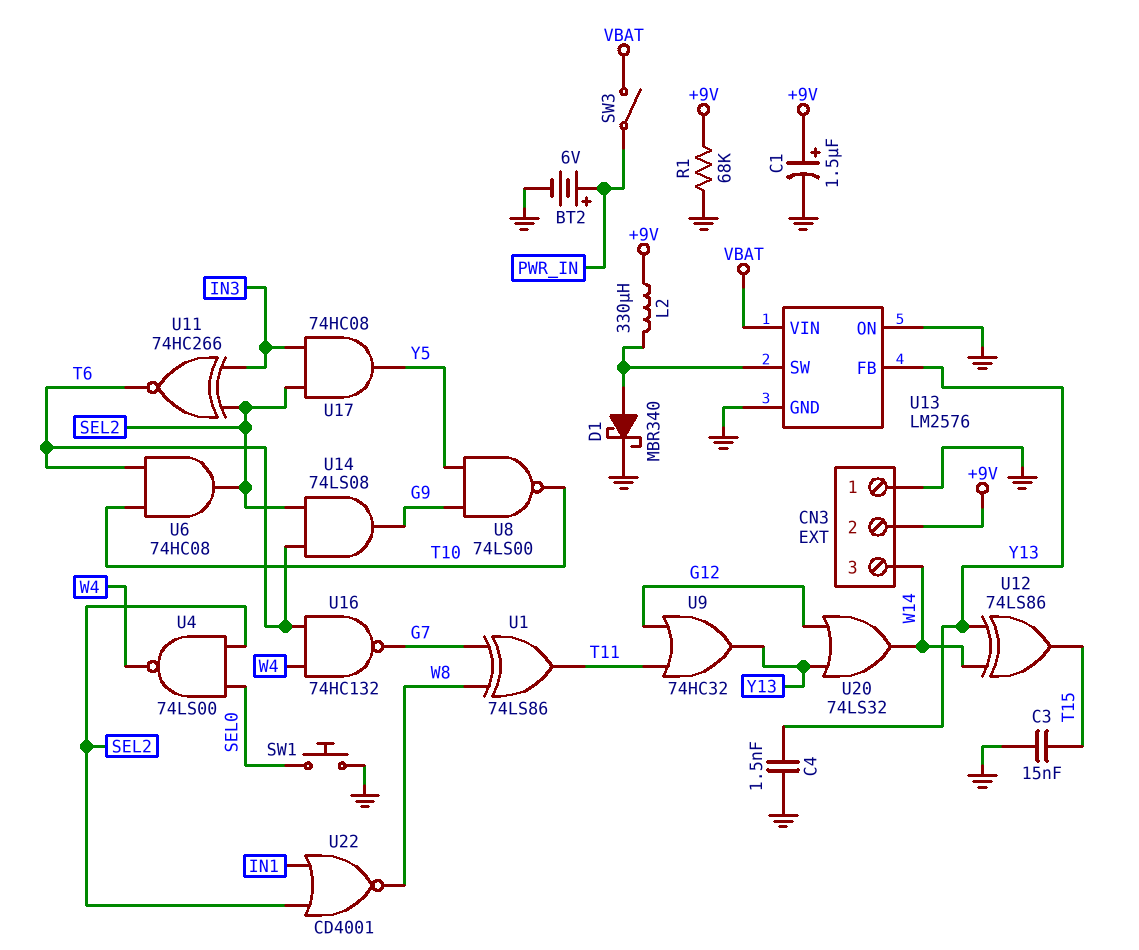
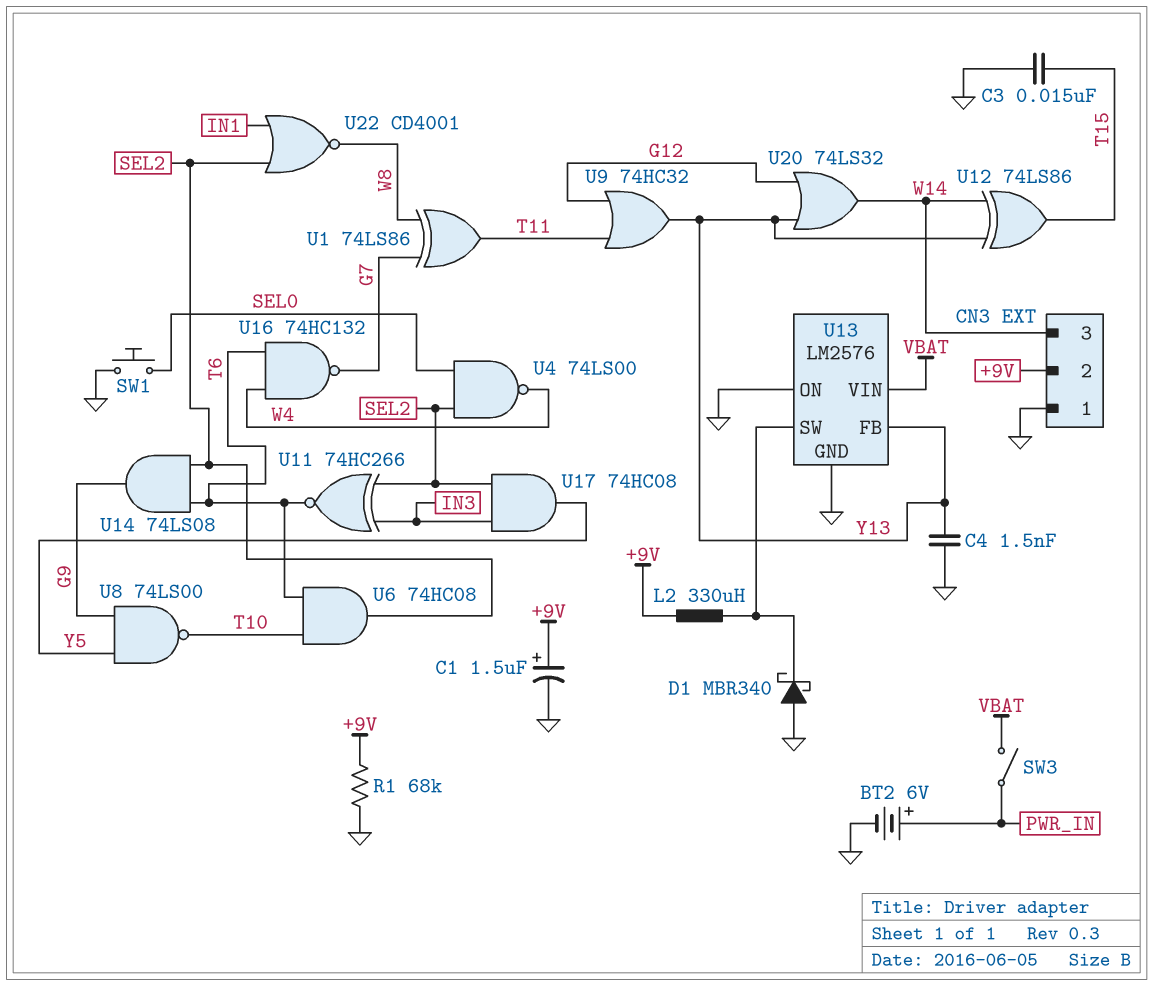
D1: schottky MBR340 (A U13/SW, K GND) -> schottky MBR340 (A GND, K U13/SW)

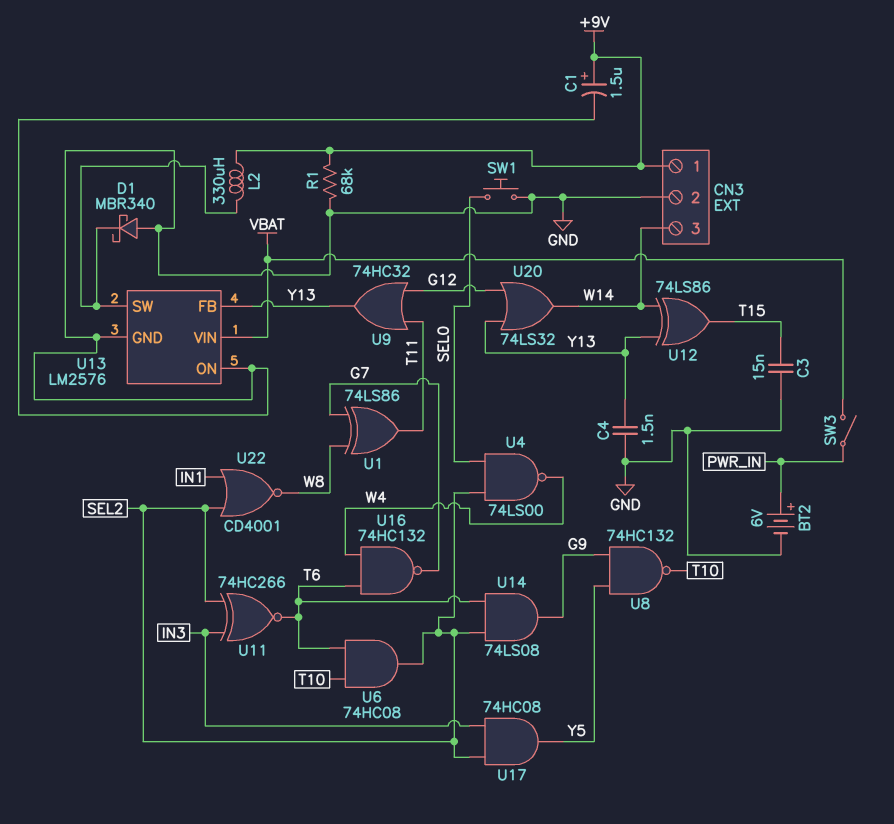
CN3 pin 1: GND -> +9V
CN3 pin 2: +9V -> GND
U8: NAND 74LS00 (in G9, in Y5, out T10) -> NAND 74HC132 (in G9, in Y5, out T10)

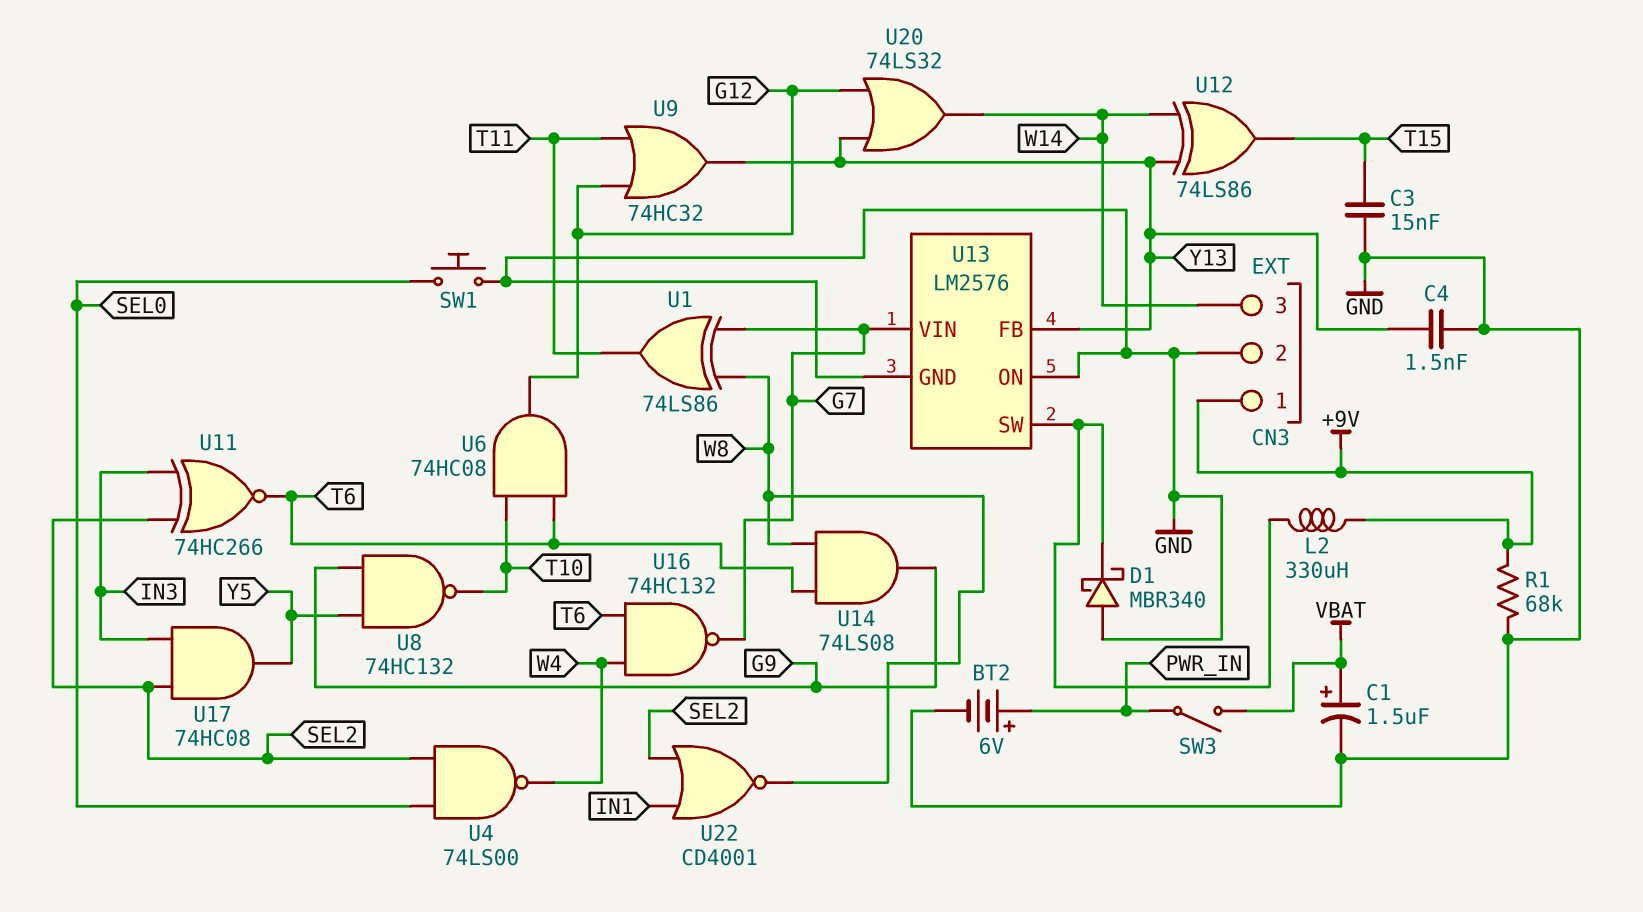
C1: 1.5uF (plus +9V, minus GND) -> 1.5uF (plus VBAT, minus GND)
U6: AND 74HC08 (in T6, in T10, out SEL2) -> AND 74HC08 (in T6, in T10, out G12)
U13 pin VIN: VBAT -> G7
U14: AND 74LS08 (in SEL2, in T6, out G9) -> AND 74LS08 (in T6, in W8, out G9)

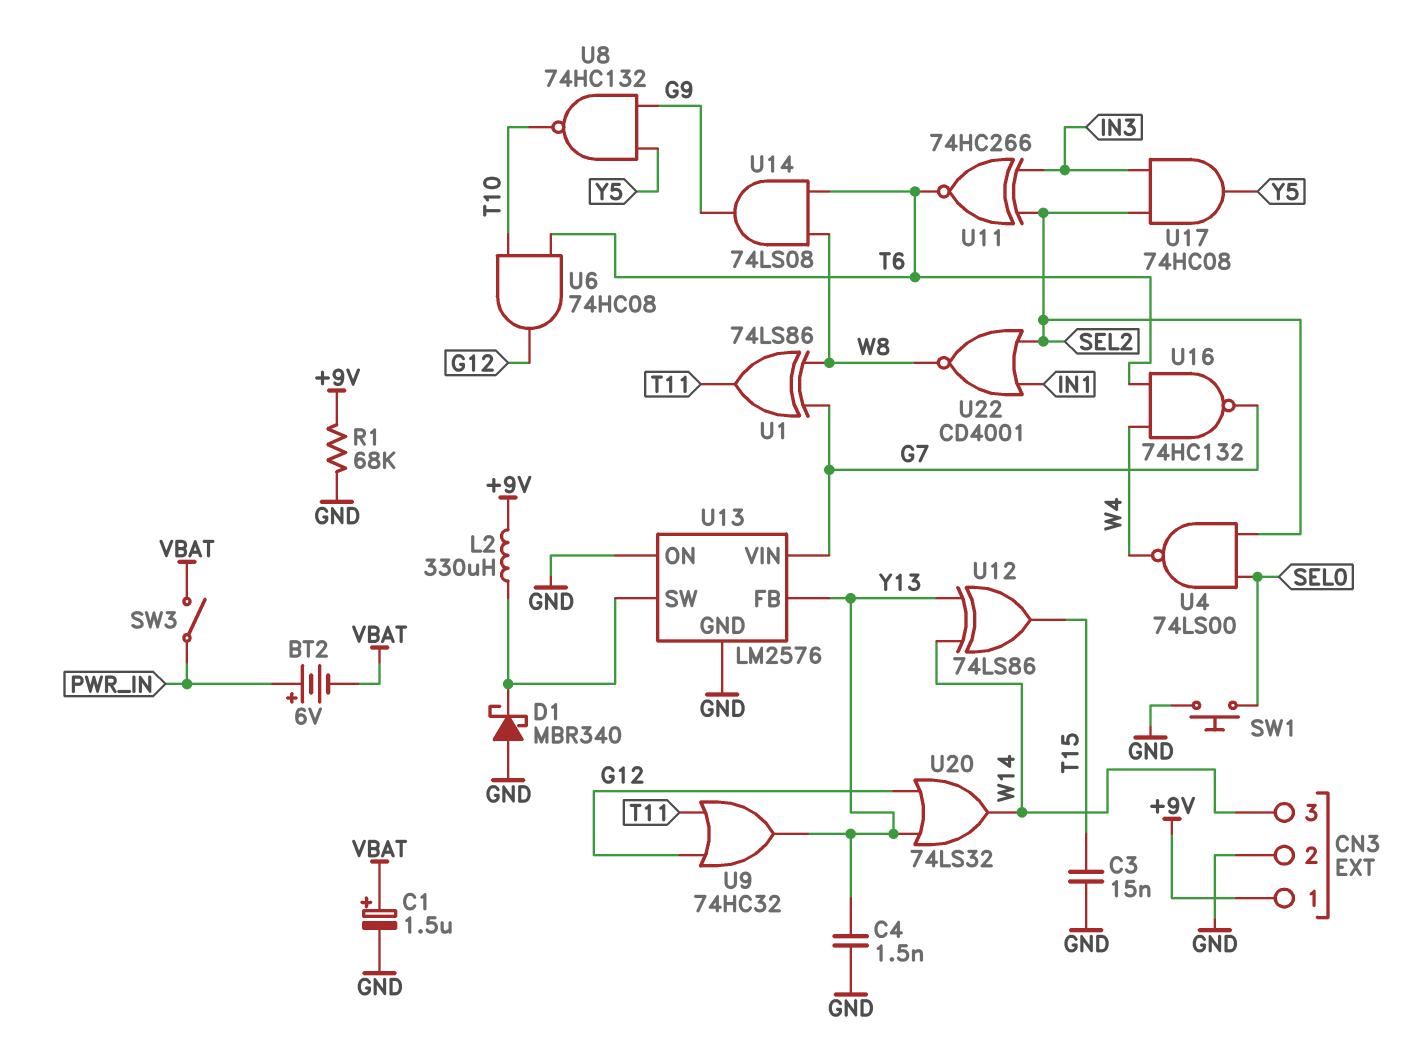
BT2: 6V (plus PWR_IN, minus GND) -> 6V (plus PWR_IN, minus VBAT)

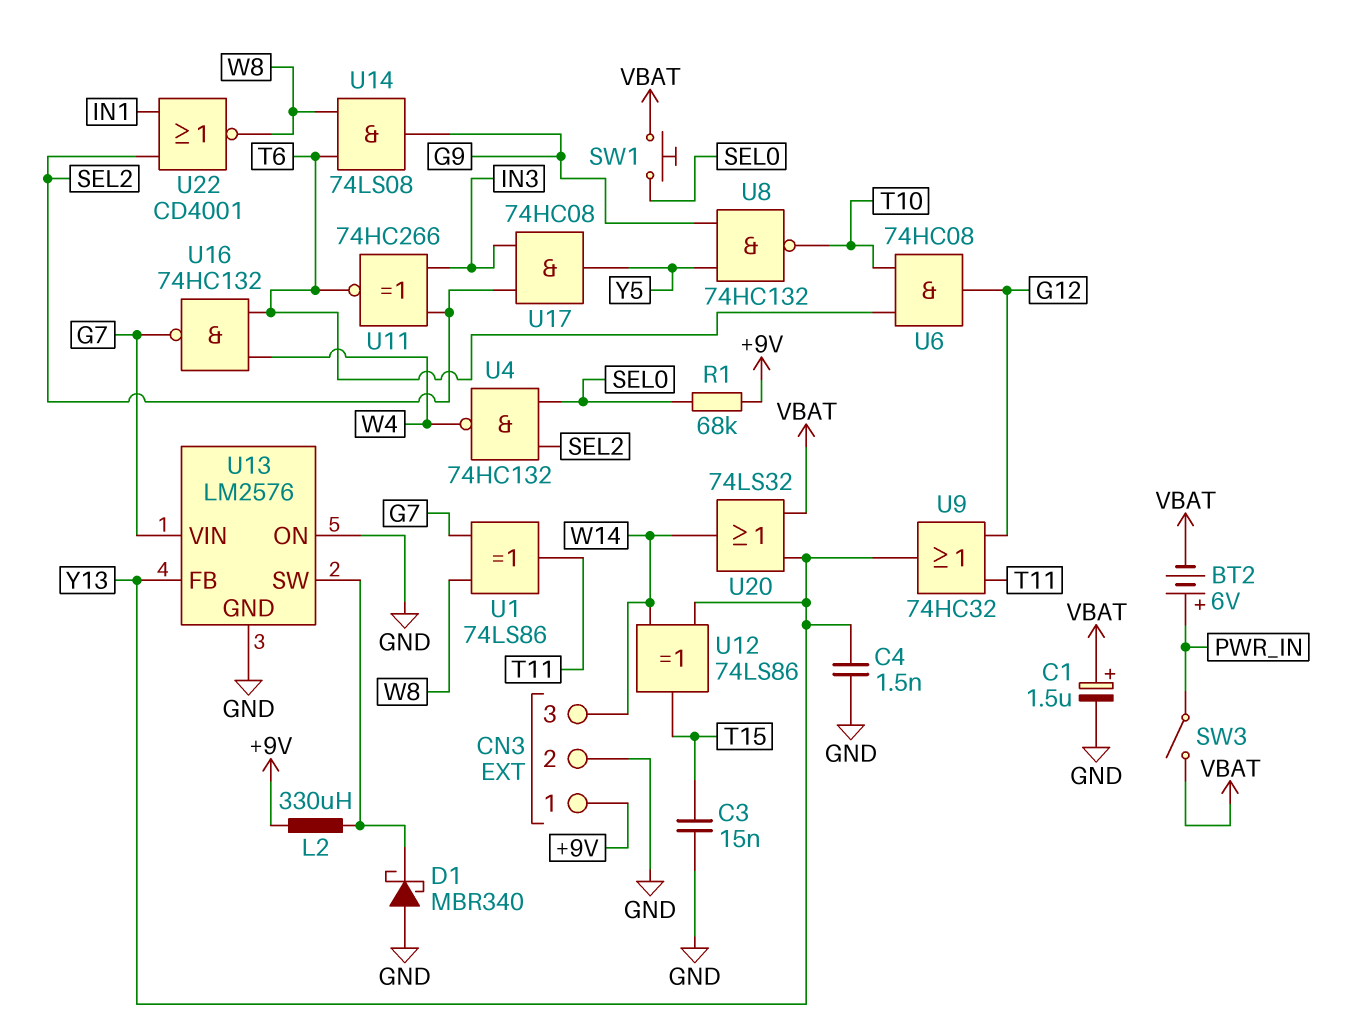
R1: 68k (+9V, GND) -> 68k (+9V, SEL0)
SW1: button (GND, SEL0) -> button (SEL0, VBAT)
U4: NAND 74LS00 (in SEL0, in SEL2, out W4) -> NAND 74HC132 (in SEL0, in SEL2, out W4)
U20: OR 74LS32 (in G12, in Y13, out W14) -> OR 74LS32 (in VBAT, in Y13, out W14)

